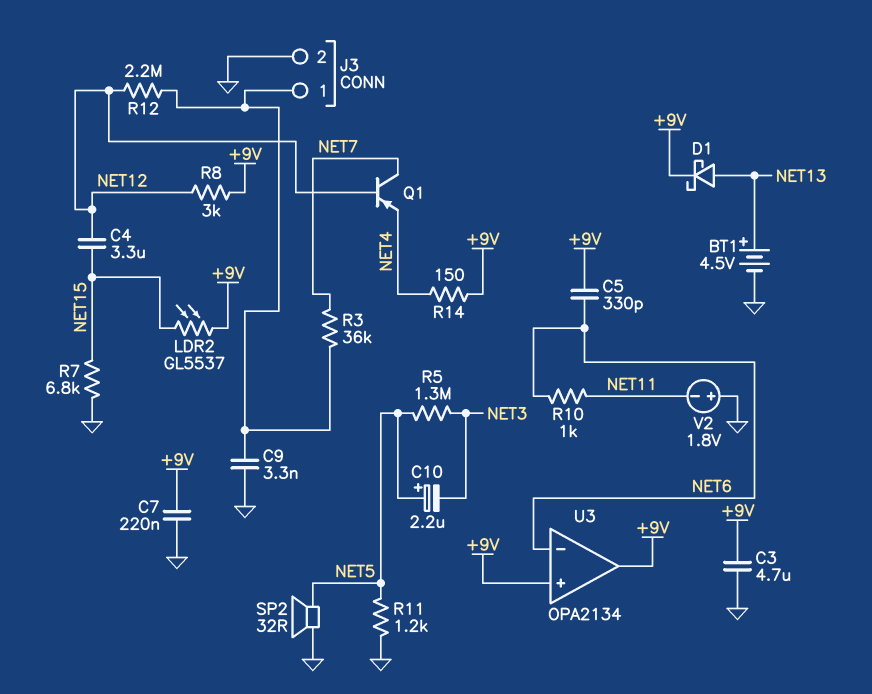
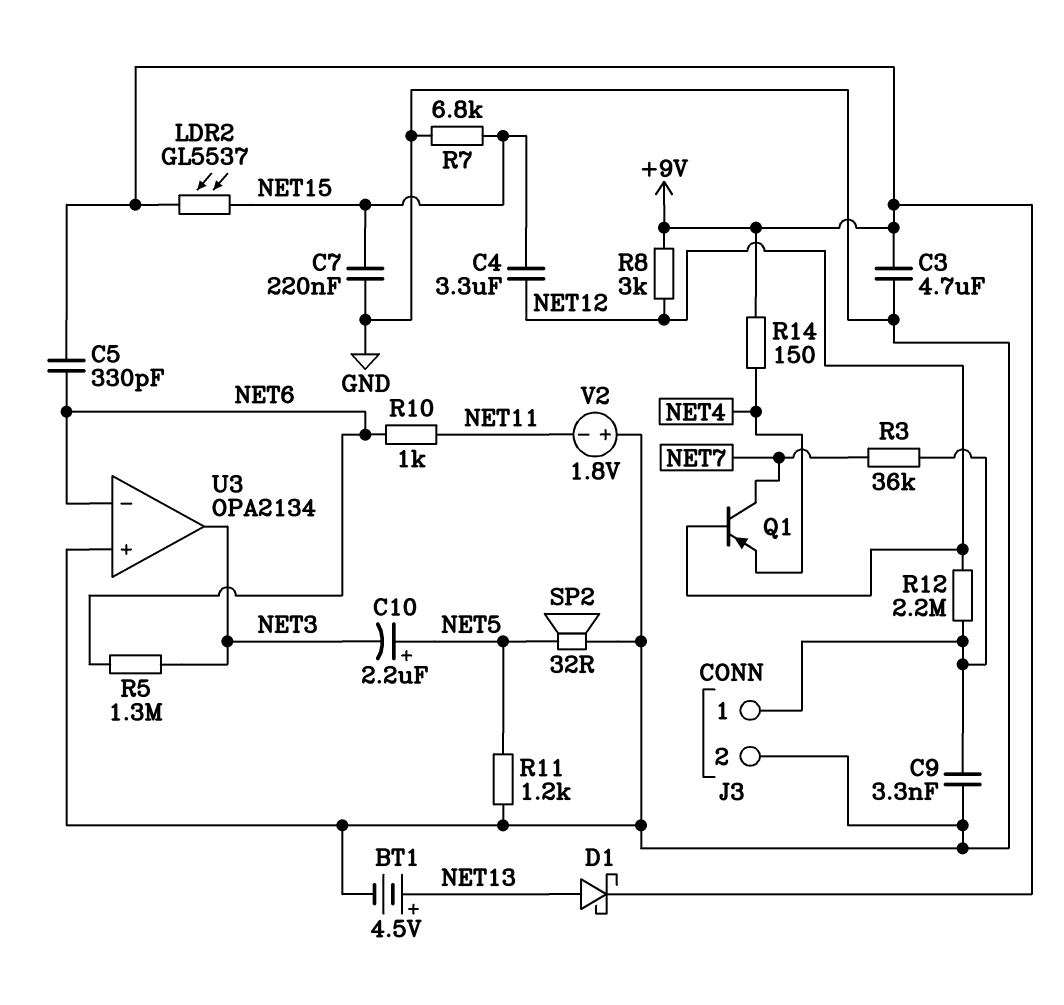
C7: 220nF (+9V, GND) -> 220nF (GND, NET15)
R5: 1.3M (NET3, NET5) -> 1.3M (NET3, NET6)
U3 pin in+: +9V -> GND
U3 pin out: +9V -> NET3

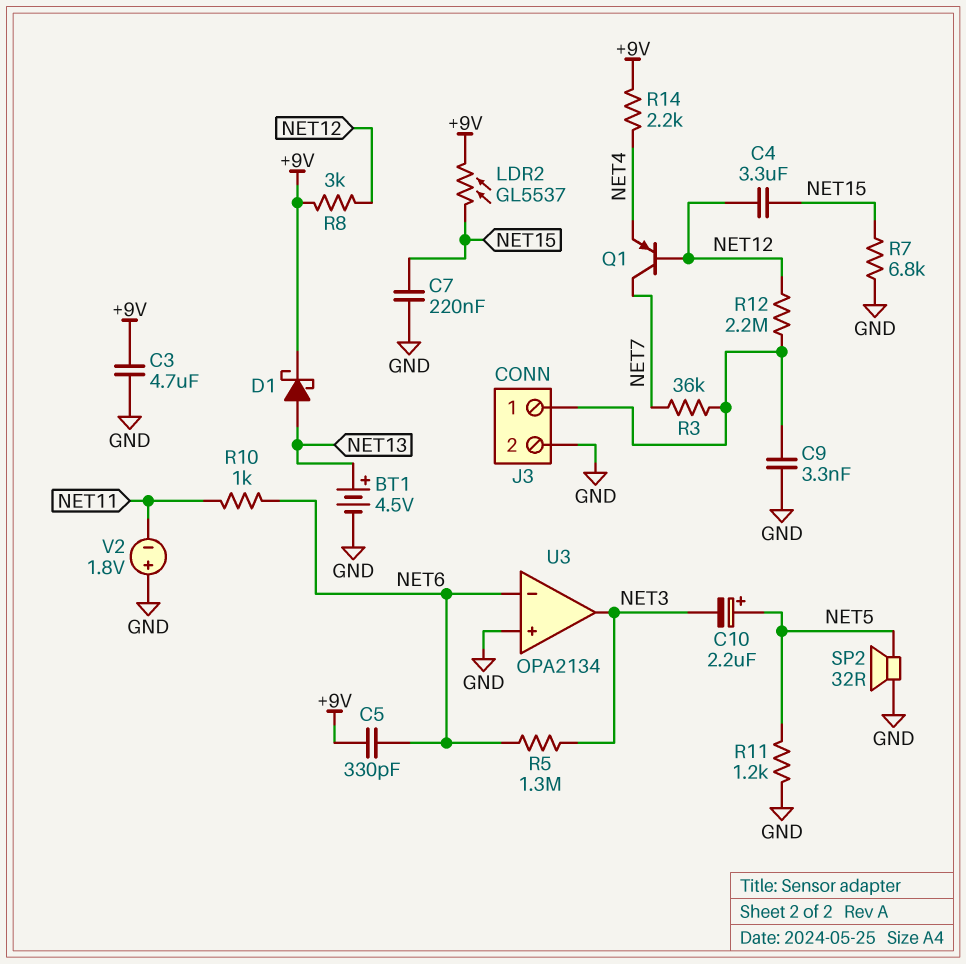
R14: 150 (+9V, NET4) -> 2.2k (+9V, NET4)

